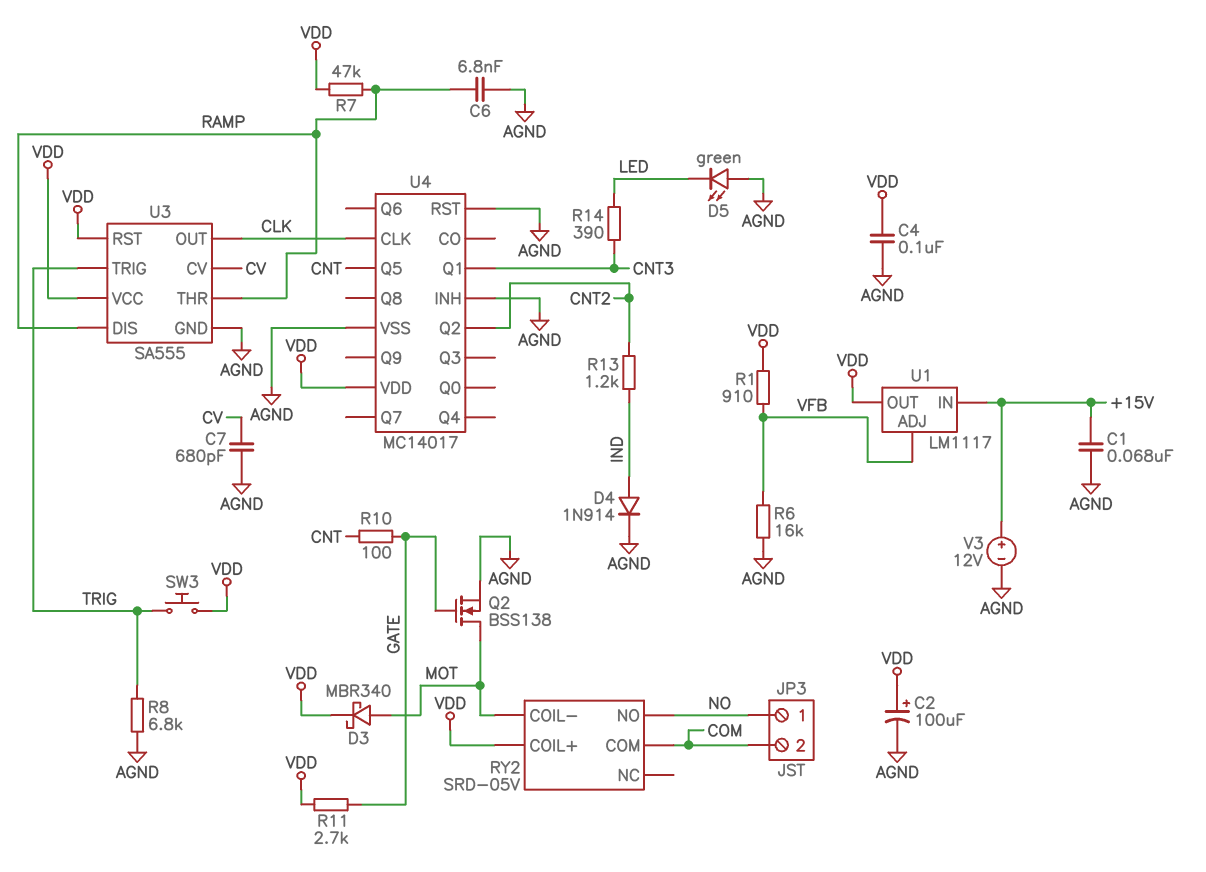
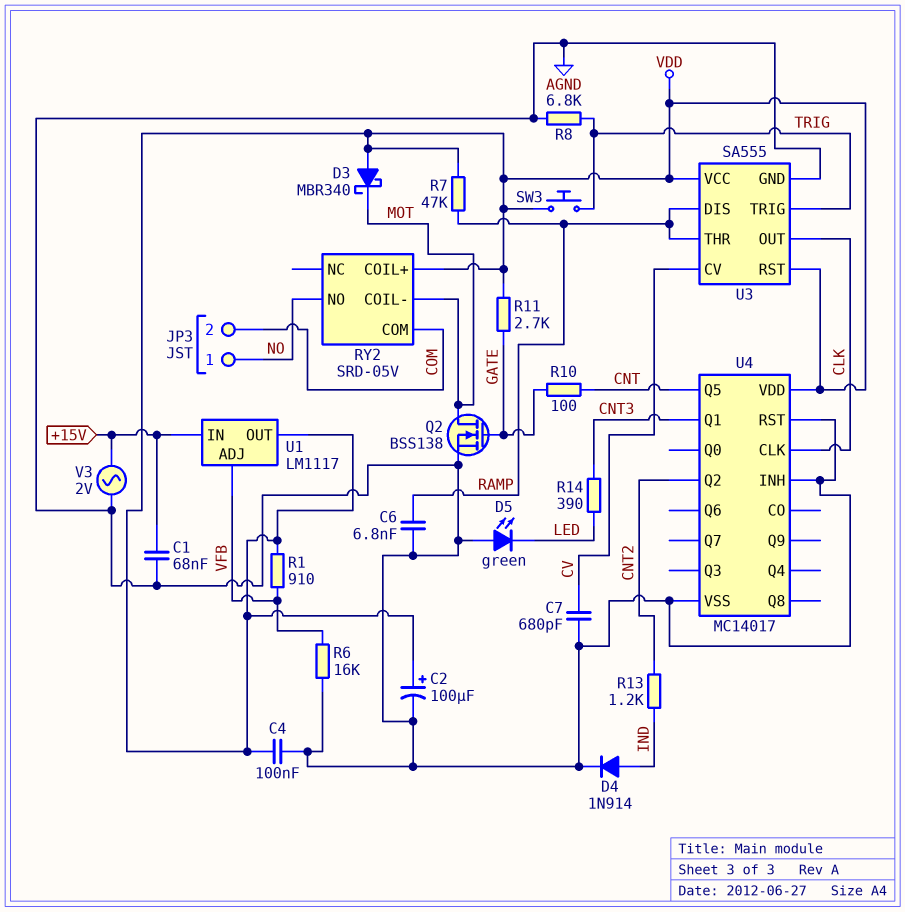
D3: schottky MBR340 (A MOT, K VDD) -> schottky MBR340 (A VDD, K MOT)
V3: 12V (plus +15V, minus AGND) -> AC 2V (+15V, AGND)

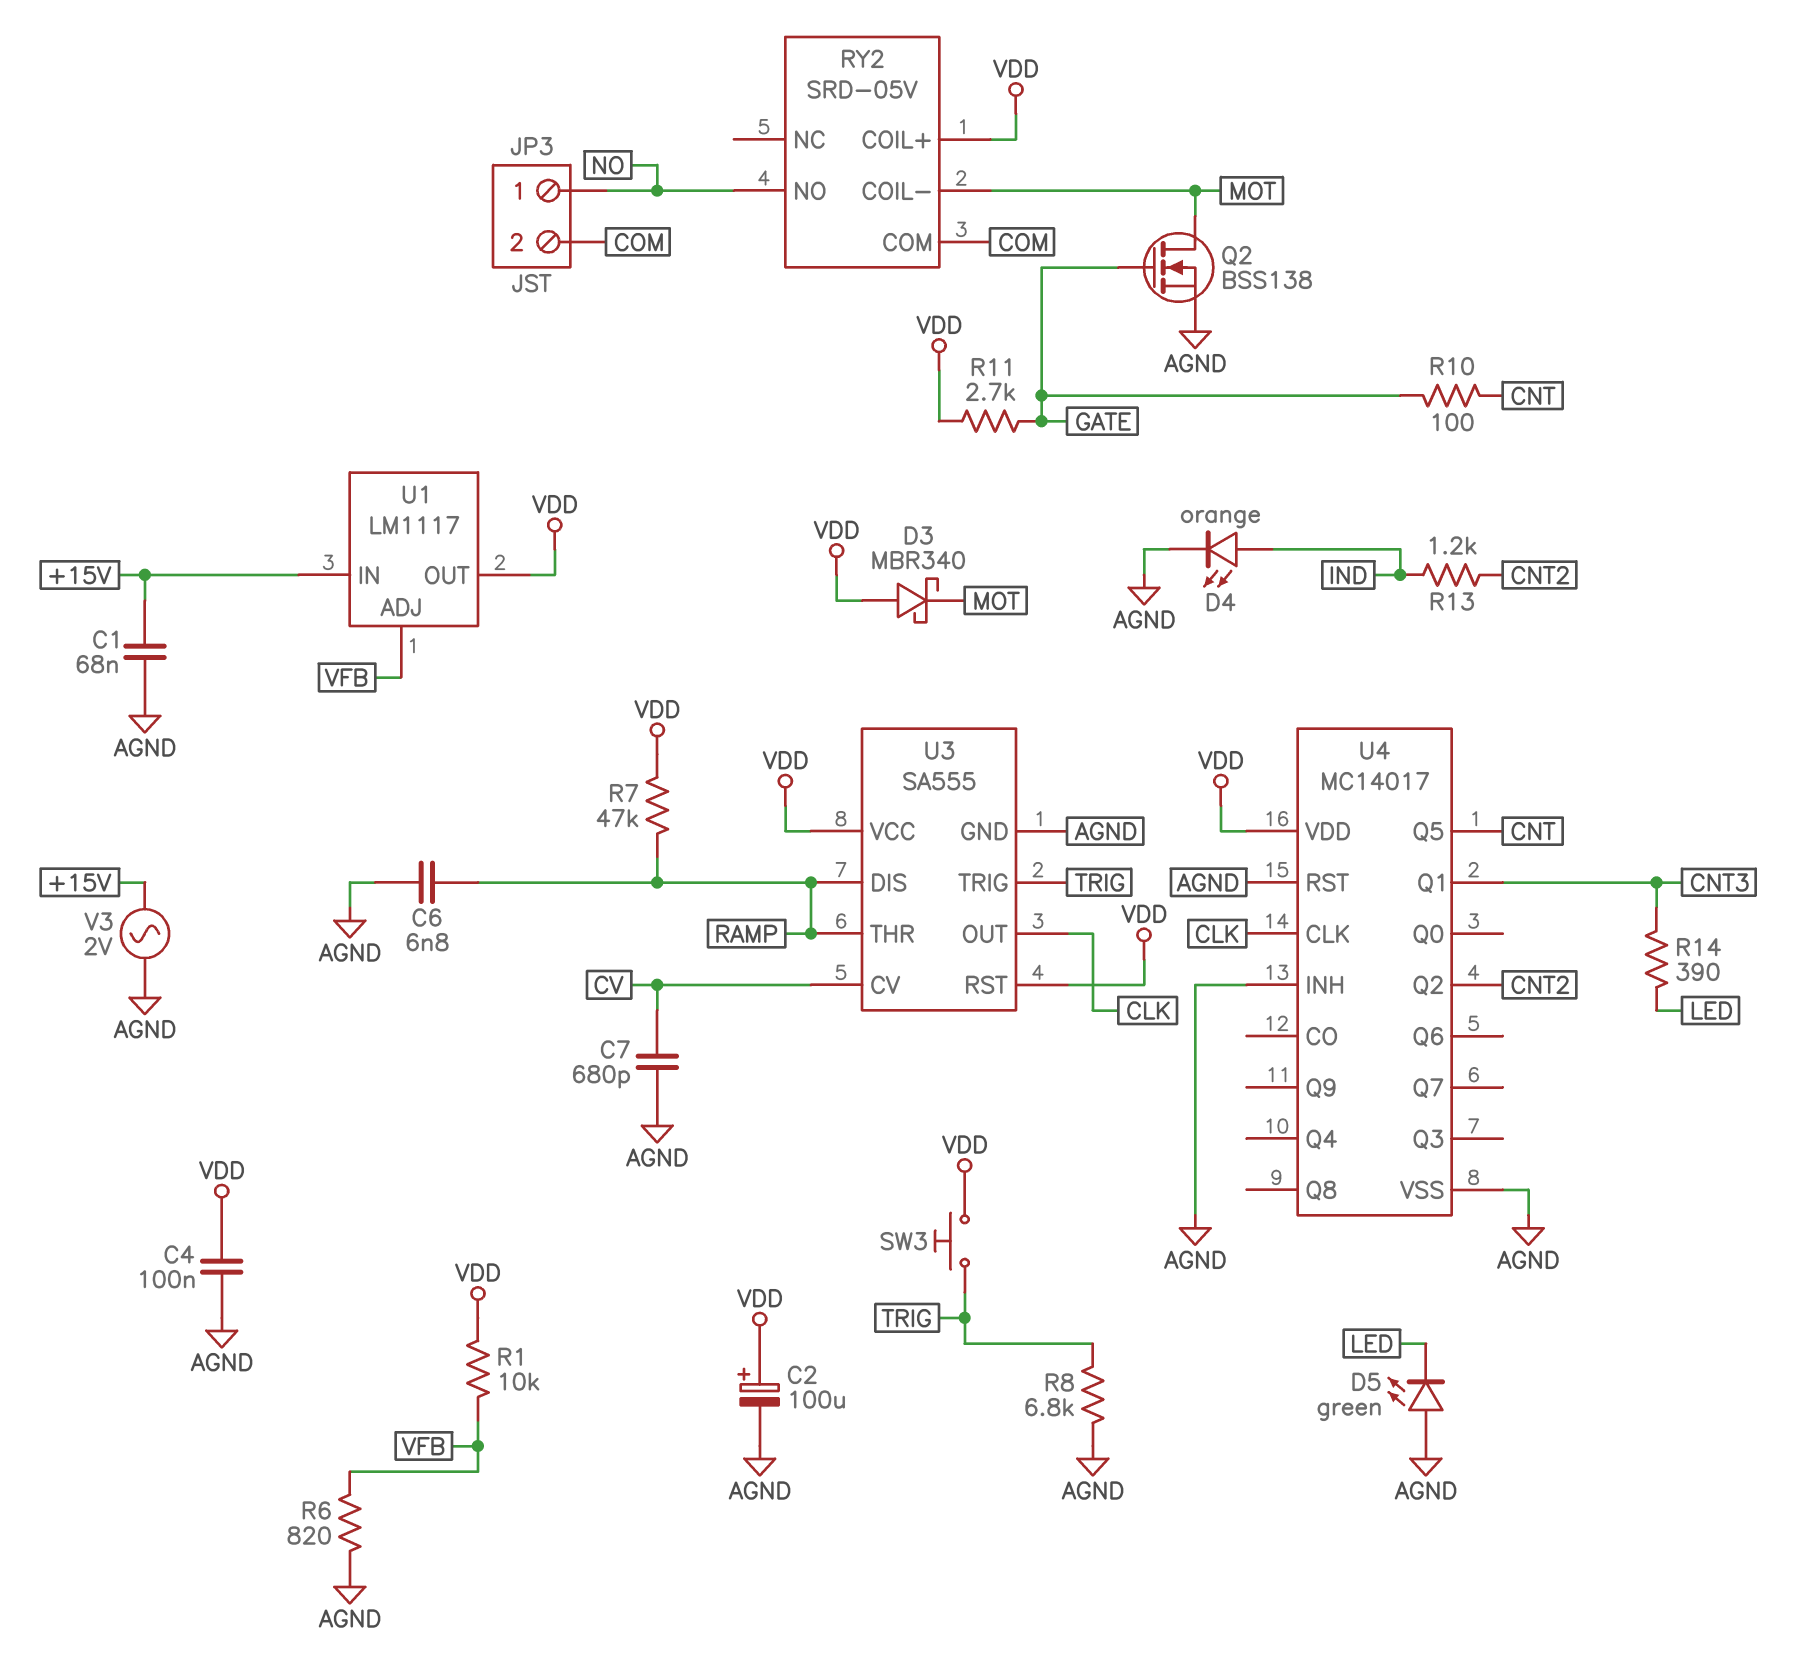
D4: diode 1N914 (A IND, K AGND) -> LED orange (A IND, K AGND)
R1: 910 (VDD, VFB) -> 10k (VDD, VFB)
R6: 16k (AGND, VFB) -> 820 (AGND, VFB)

